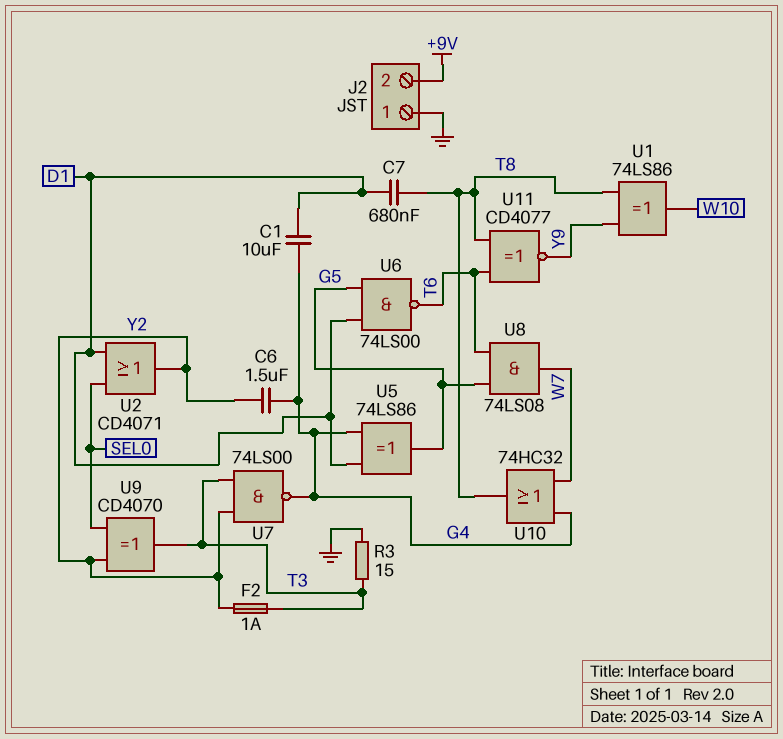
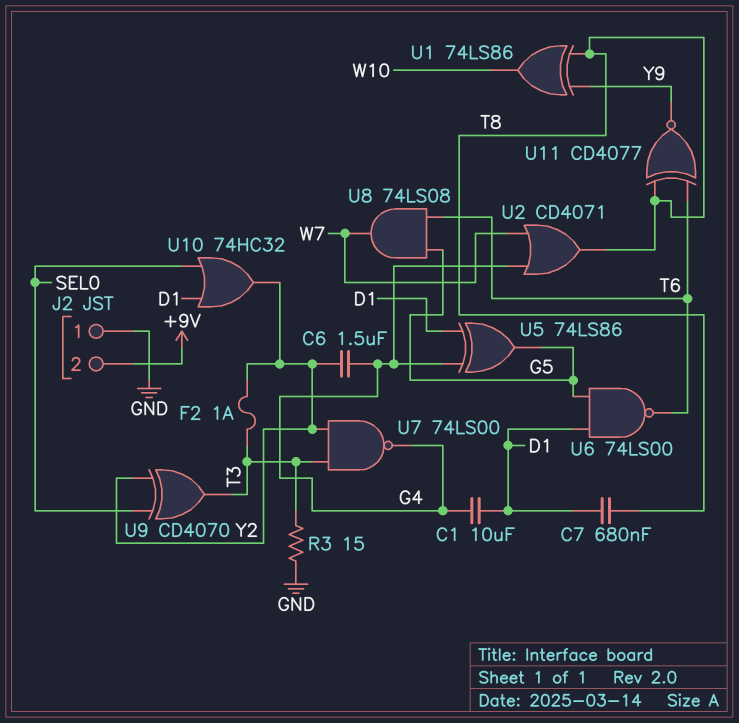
U2: OR CD4071 (in D1, in SEL0, out Y2) -> OR CD4071 (in G4, in W7, out T8)
U10: OR 74HC32 (in G4, in W7, out T8) -> OR 74HC32 (in D1, in SEL0, out Y2)

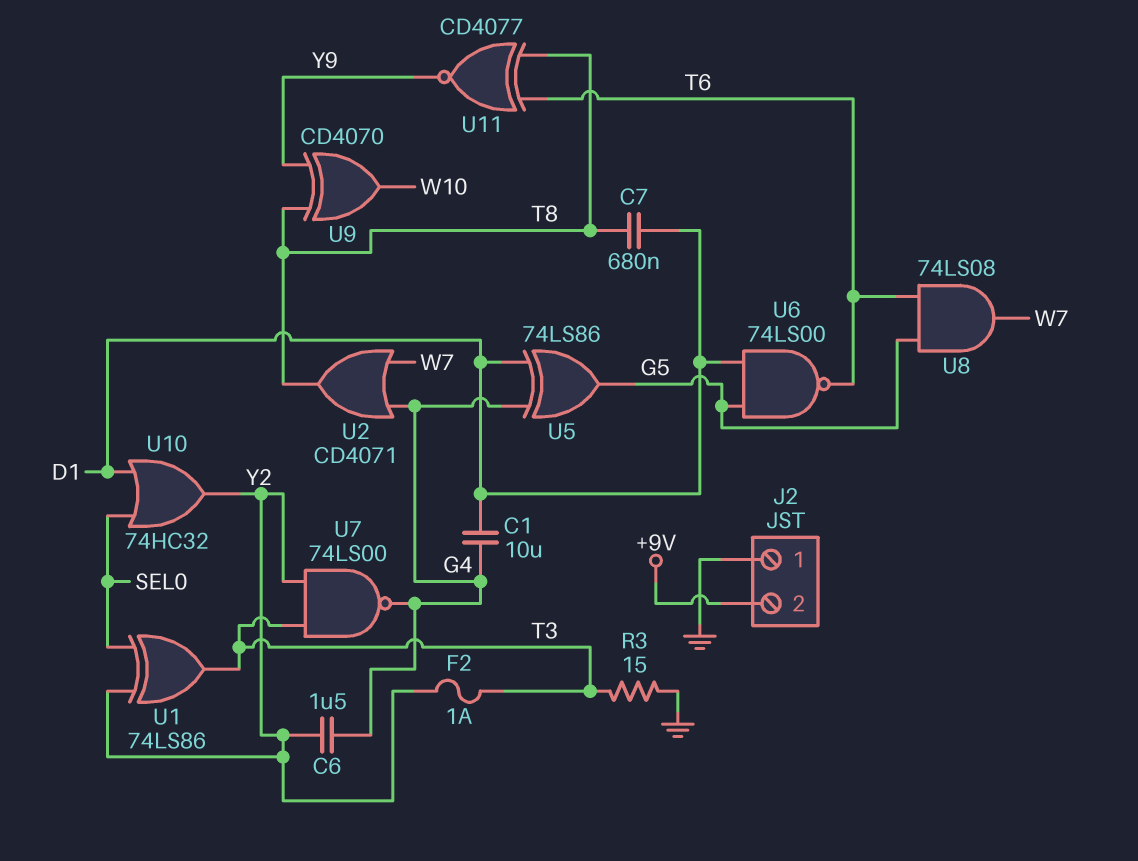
U1: XOR 74LS86 (in T8, in Y9, out W10) -> XOR 74LS86 (in SEL0, in Y2, out T3)
U9: XOR CD4070 (in SEL0, in Y2, out T3) -> XOR CD4070 (in T8, in Y9, out W10)

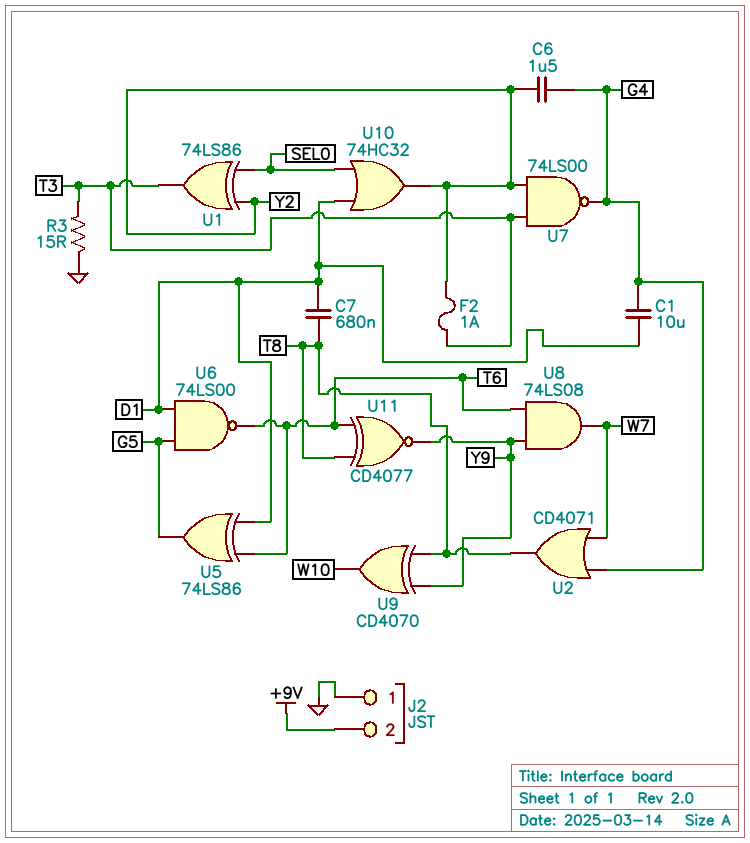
U5: XOR 74LS86 (in D1, in G4, out G5) -> XOR 74LS86 (in D1, in T6, out G5)
U8: AND 74LS08 (in G5, in T6, out W7) -> AND 74LS08 (in T6, in Y9, out W7)

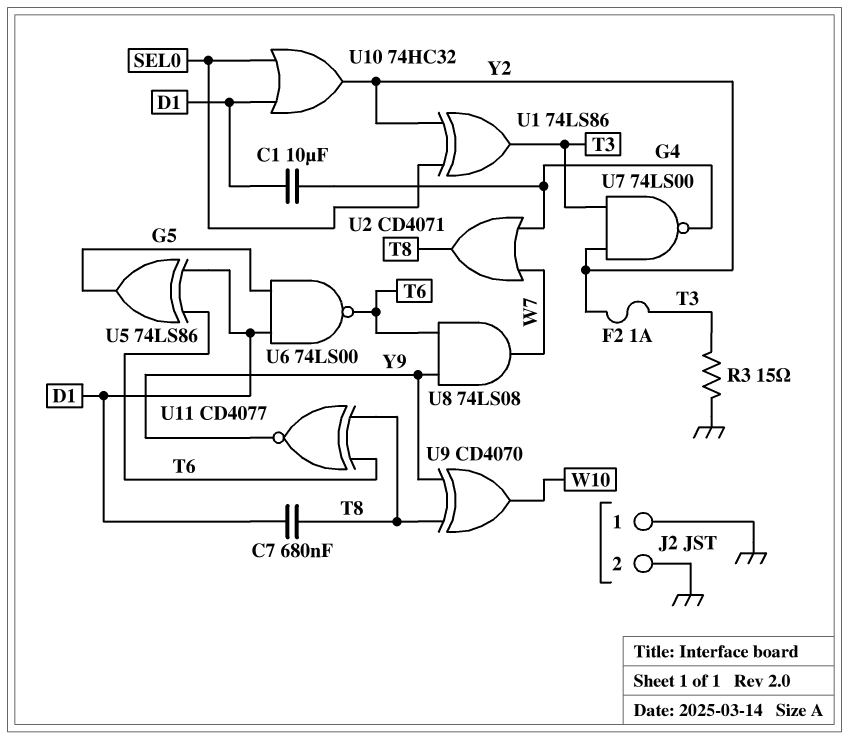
C6: 1.5uF (G4, Y2) -> none
J2 pin 2: +9V -> GND

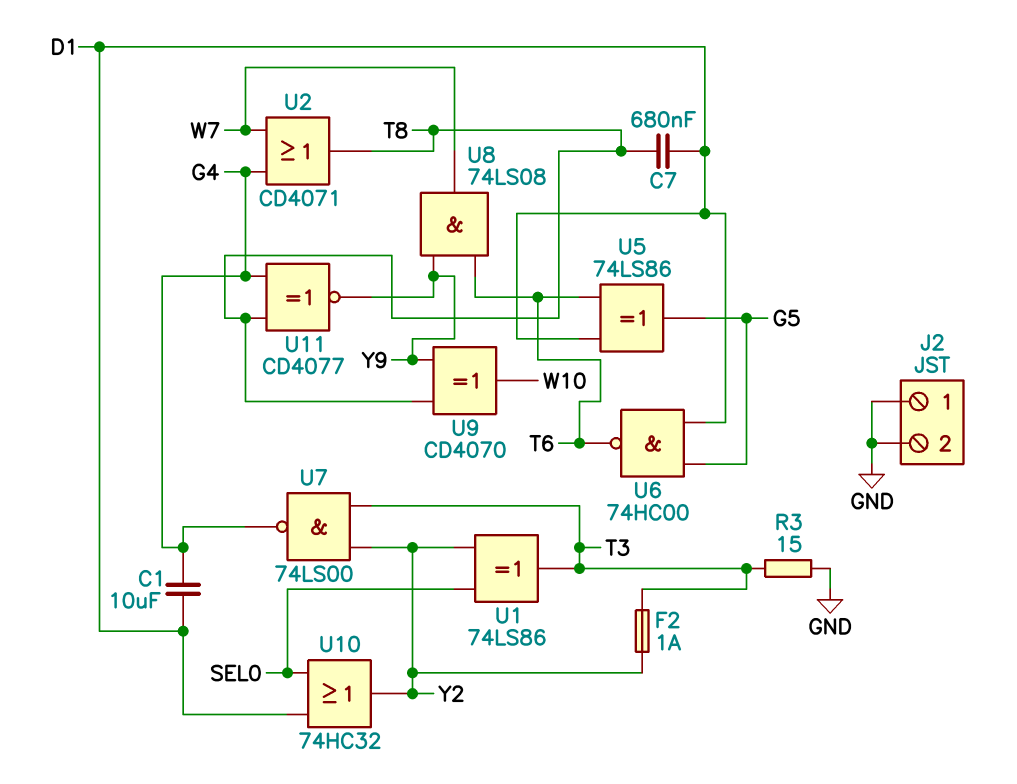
U6: NAND 74LS00 (in D1, in G5, out T6) -> NAND 74HC00 (in D1, in G5, out T6)
U11: XNOR CD4077 (in T6, in T8, out Y9) -> XNOR CD4077 (in G4, in T8, out Y9)

